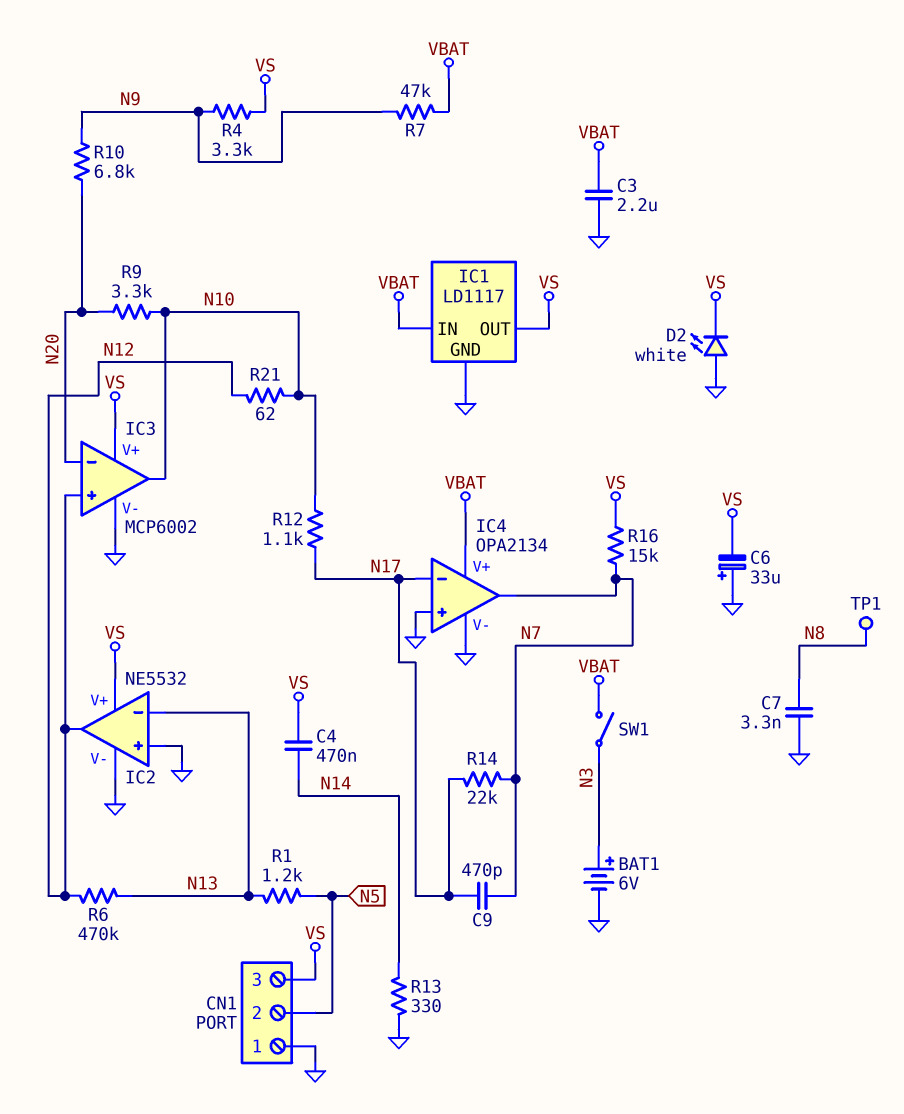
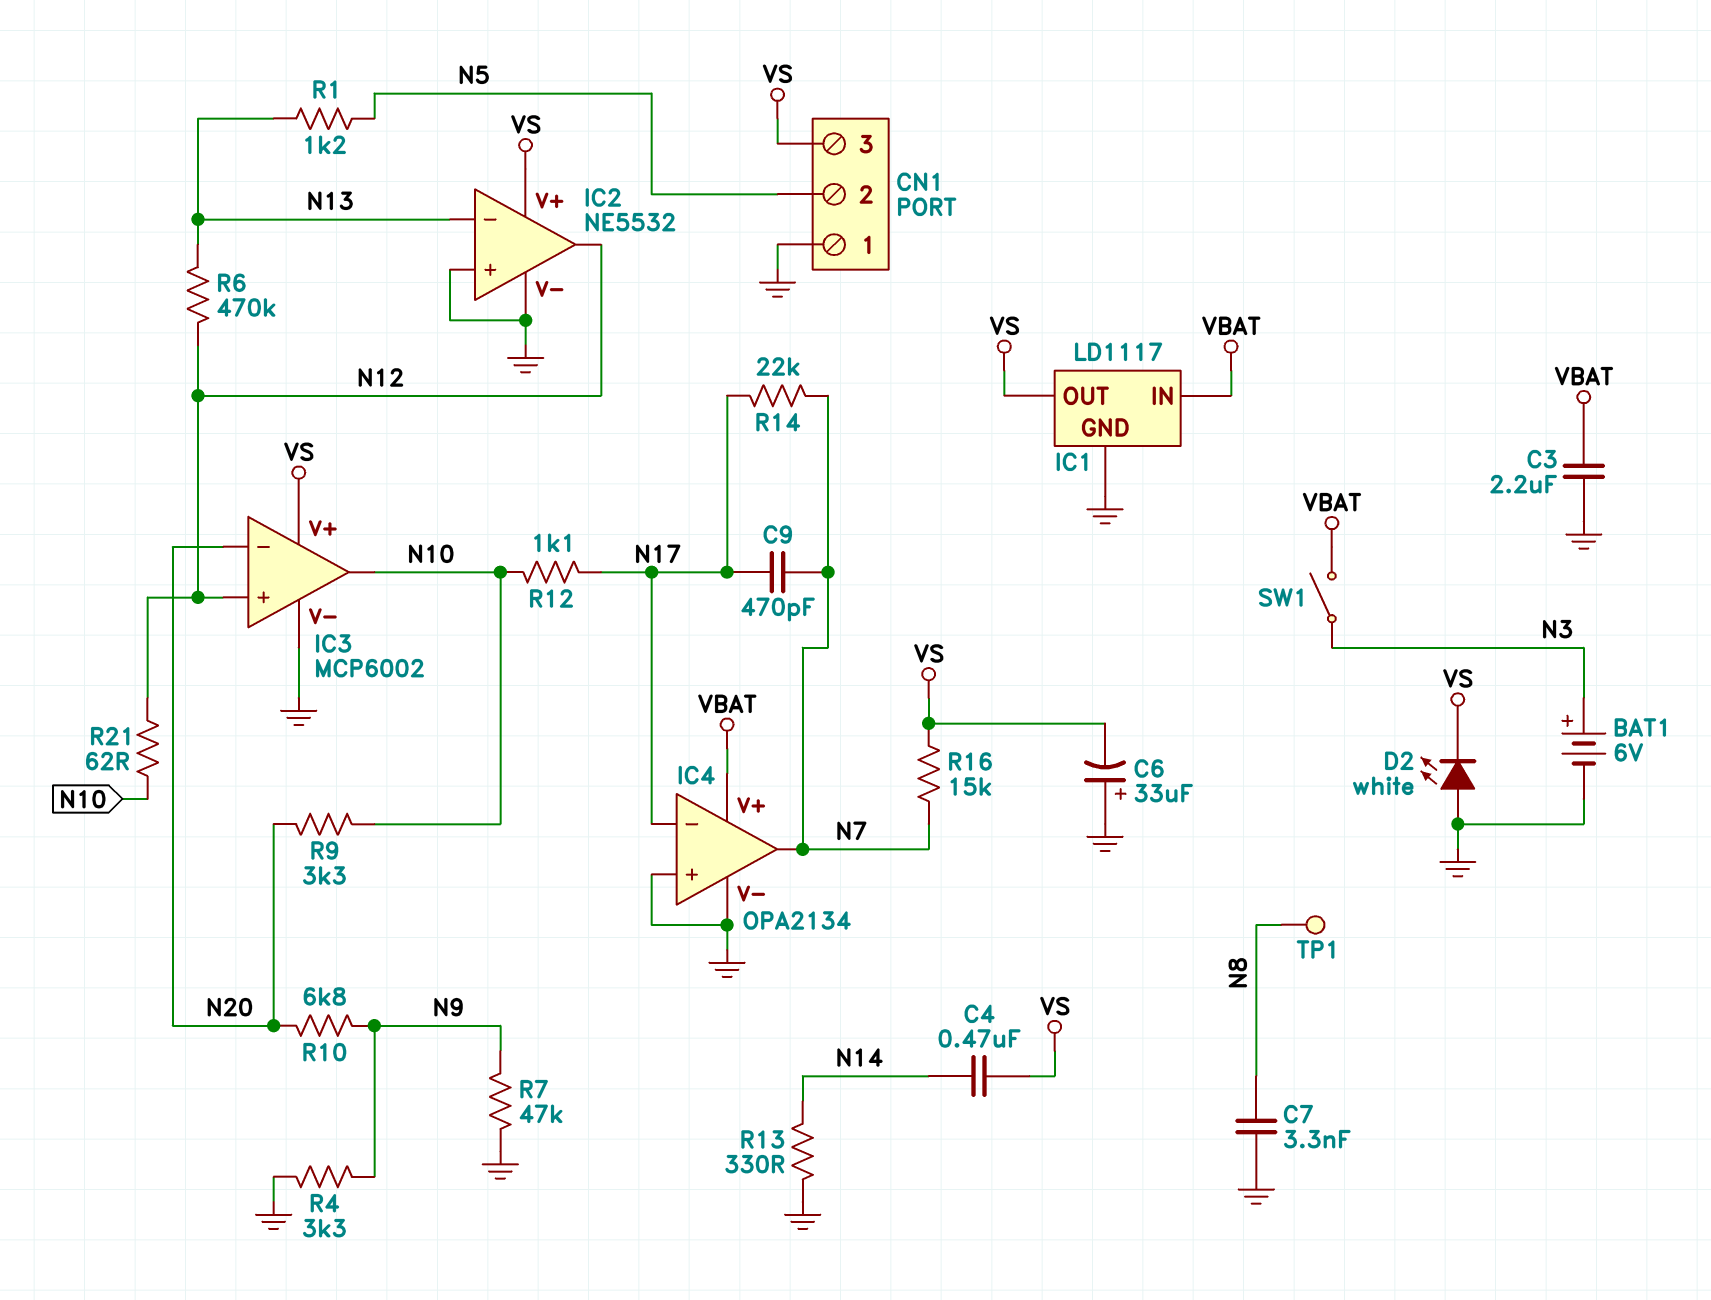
R4: 3.3k (N9, VS) -> 3.3k (GND, N9)
R7: 47k (N9, VBAT) -> 47k (GND, N9)

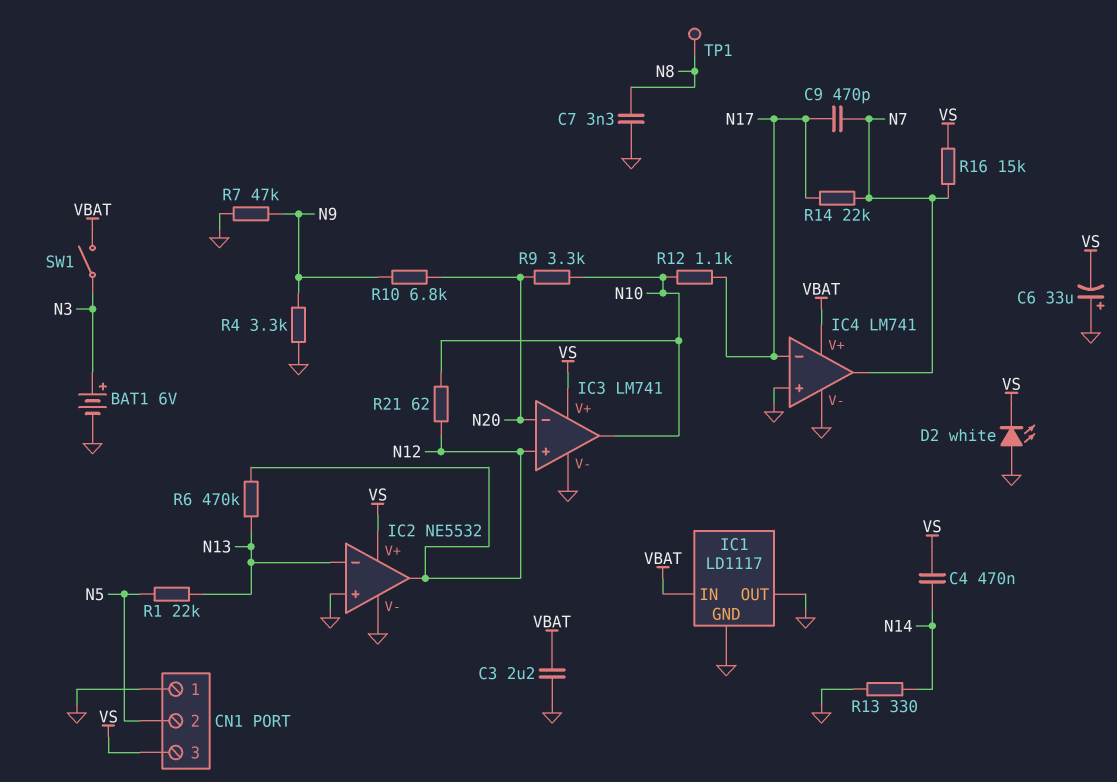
IC1 pin OUT: VS -> GND
IC3: MCP6002 -> LM741
IC4: OPA2134 -> LM741
R1: 1.2k (N5, N13) -> 22k (N5, N13)

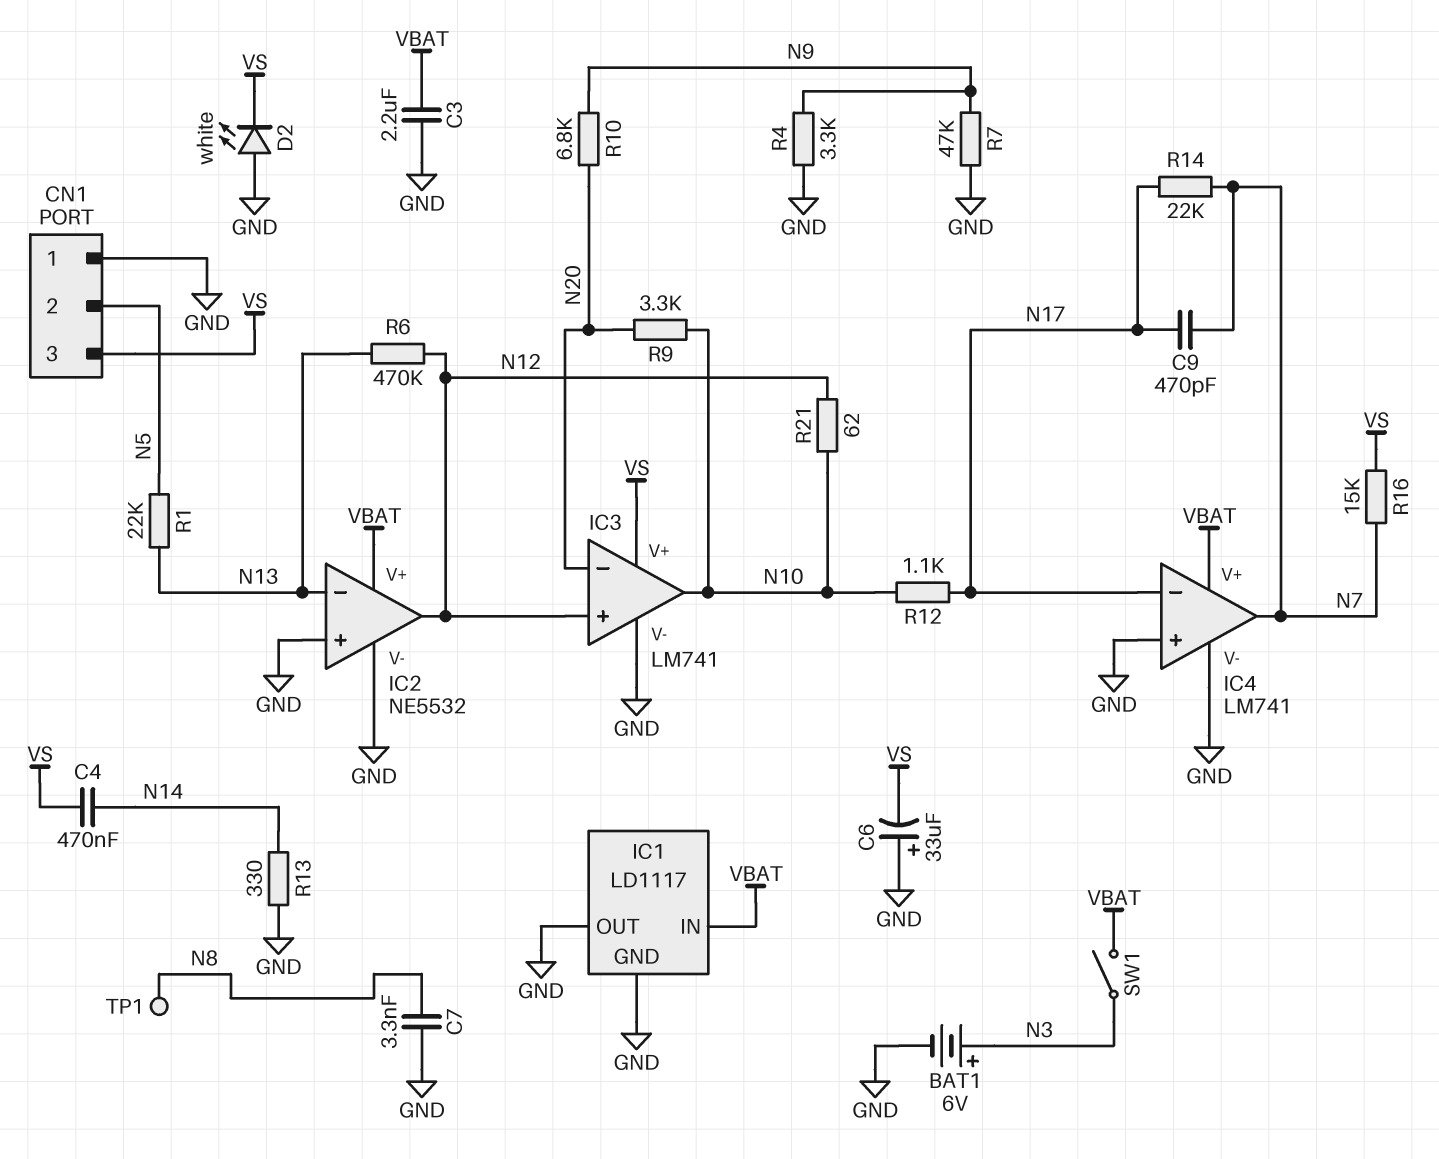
IC2 pin V+: VS -> VBAT

